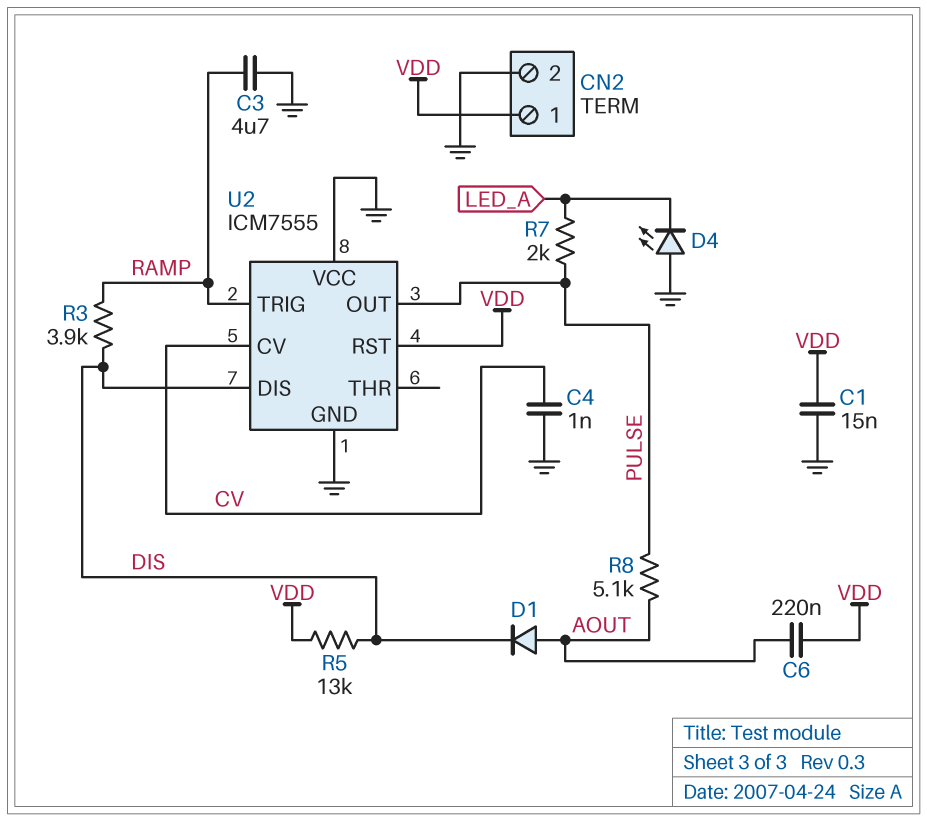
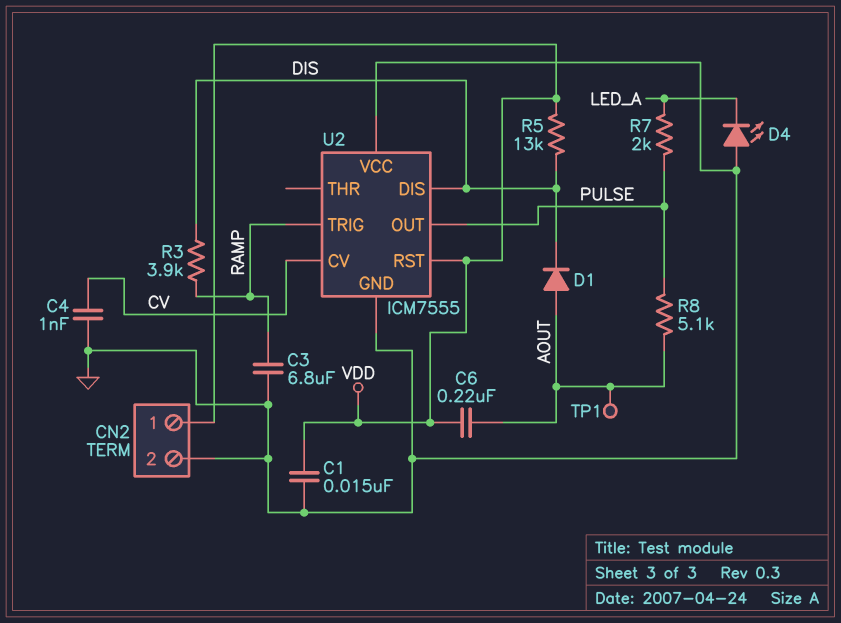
C3: 4.7uF (GND, RAMP) -> 6.8uF (GND, RAMP)
TP1: none -> test point (AOUT)

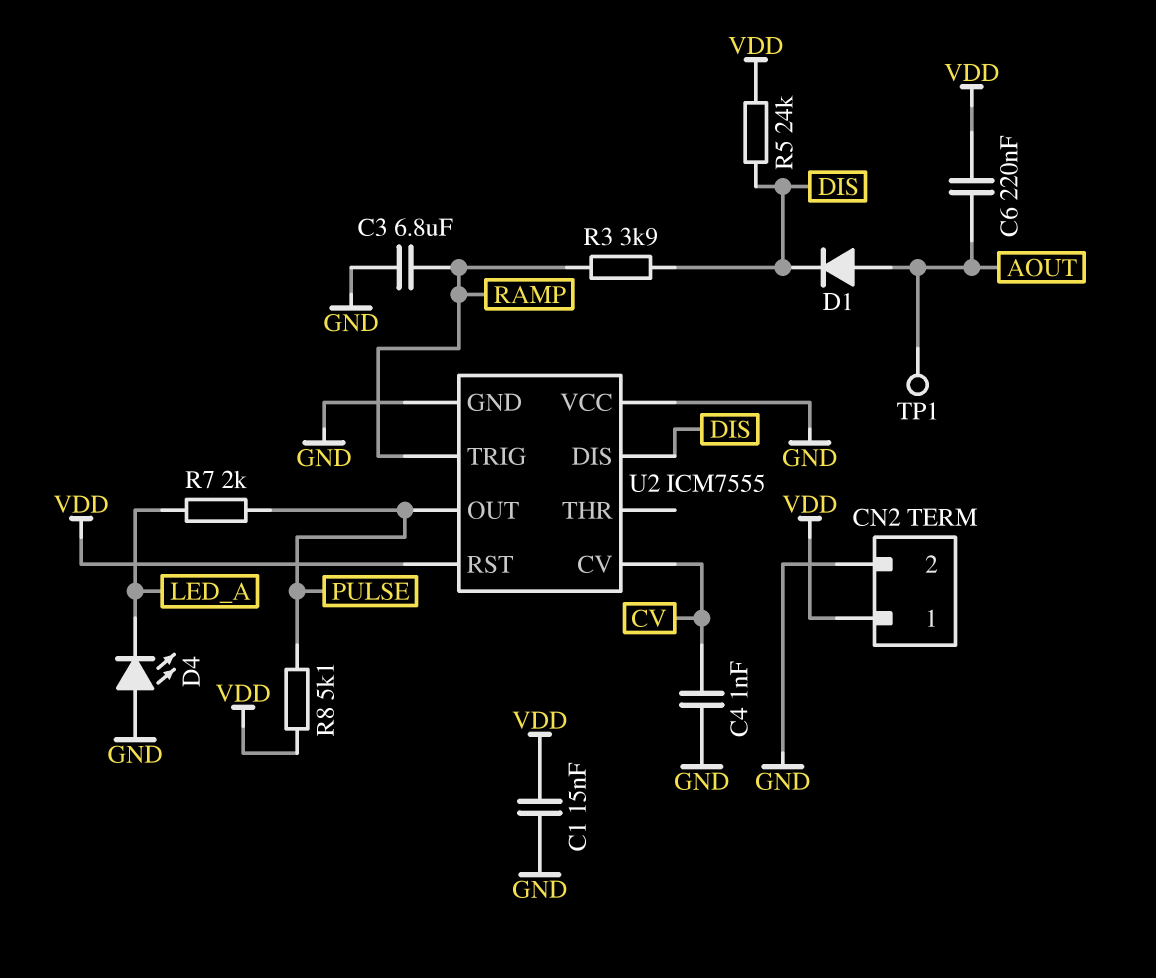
R5: 13k (DIS, VDD) -> 24k (DIS, VDD)
R8: 5.1k (AOUT, PULSE) -> 5.1k (PULSE, VDD)

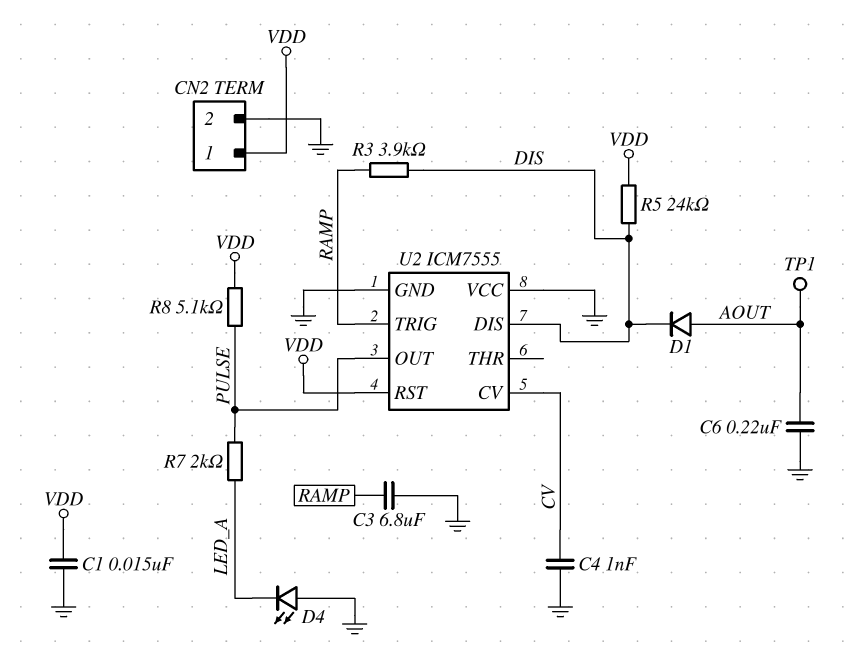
C6: 220nF (AOUT, VDD) -> 220nF (AOUT, GND)

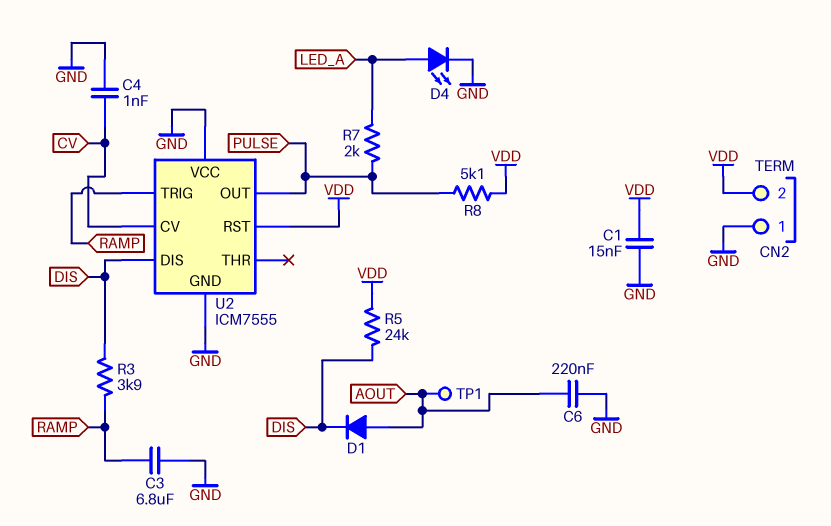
CN2 pin 1: VDD -> GND
CN2 pin 2: GND -> VDD
D4: LED (A GND, K LED_A) -> LED (A LED_A, K GND)

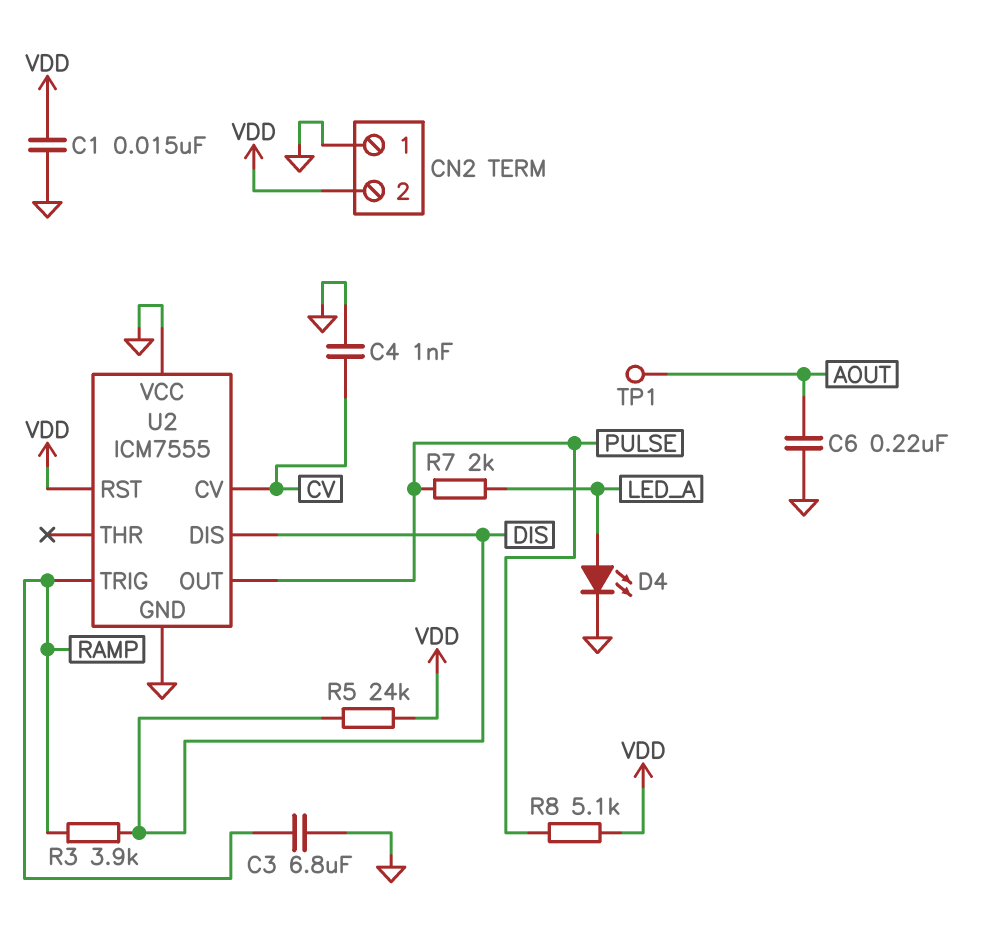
D1: diode (A AOUT, K DIS) -> none

